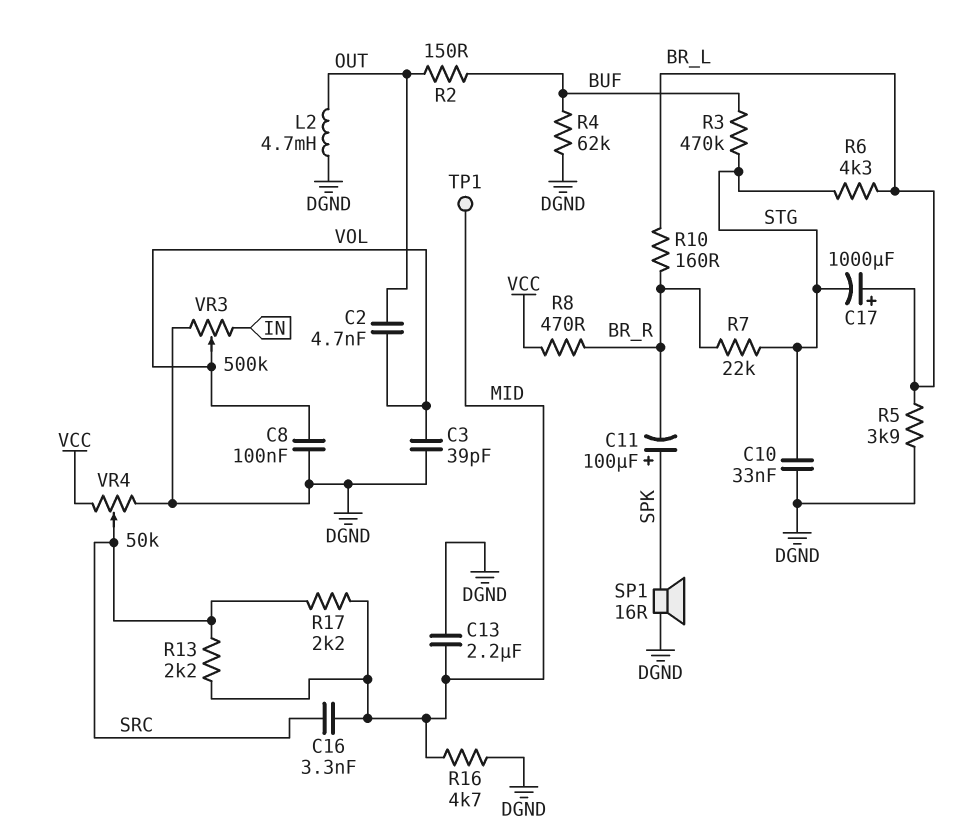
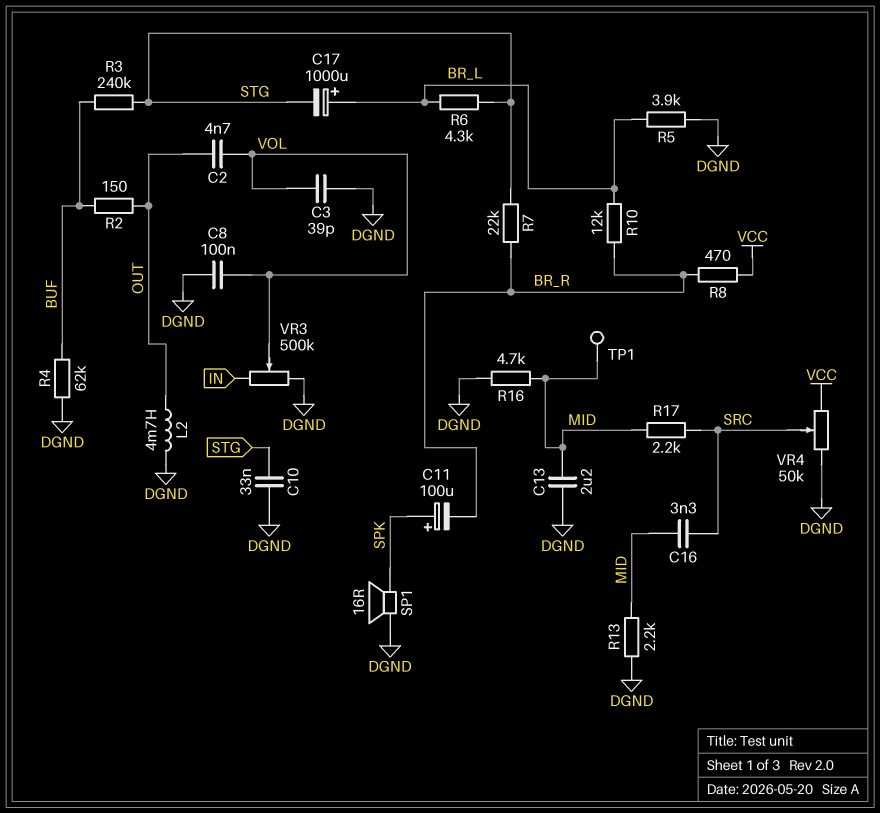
R3: 470k (BUF, STG) -> 240k (BUF, STG)
R10: 160 (BR_L, BR_R) -> 12k (BR_L, BR_R)
R13: 2.2k (MID, SRC) -> 2.2k (DGND, MID)

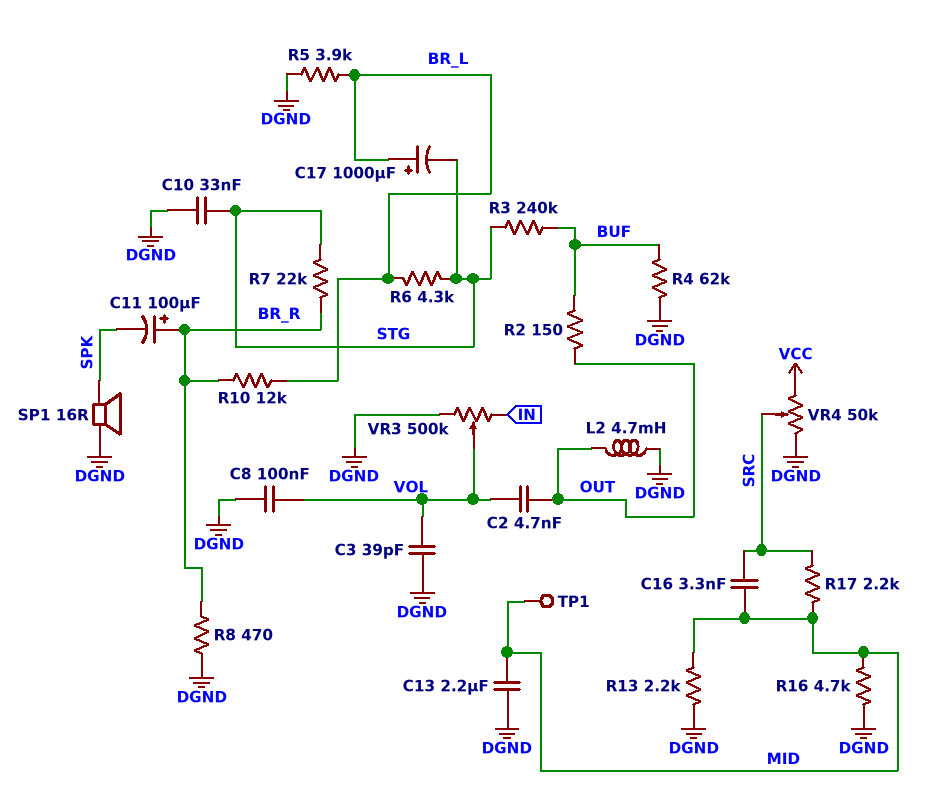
C11: 100uF (plus SPK, minus BR_R) -> 100uF (plus BR_R, minus SPK)
R8: 470 (BR_R, VCC) -> 470 (BR_R, DGND)

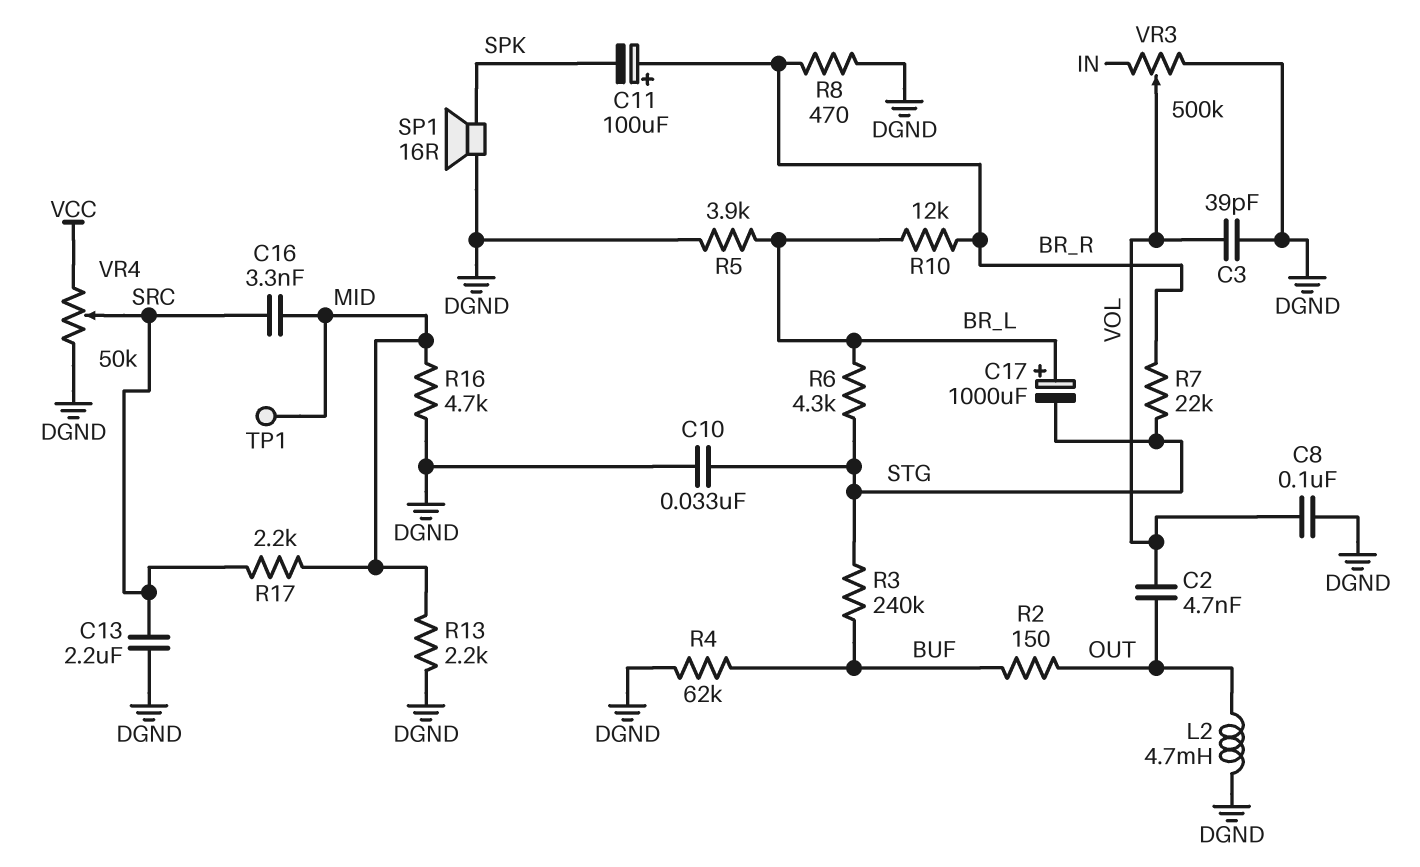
C13: 2.2uF (DGND, MID) -> 2.2uF (DGND, SRC)

